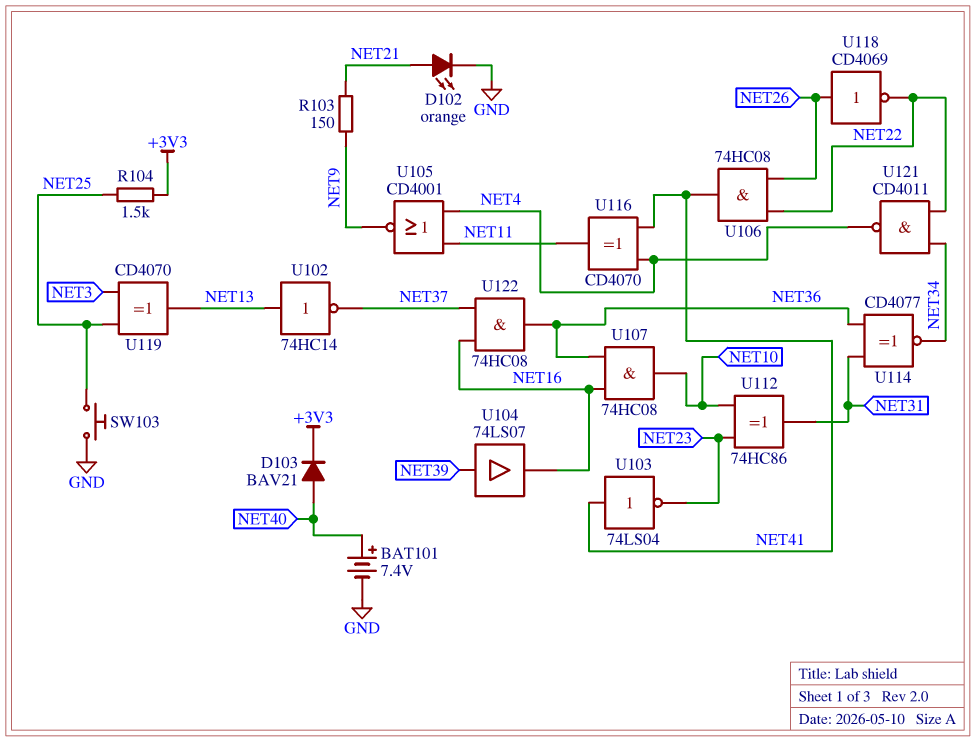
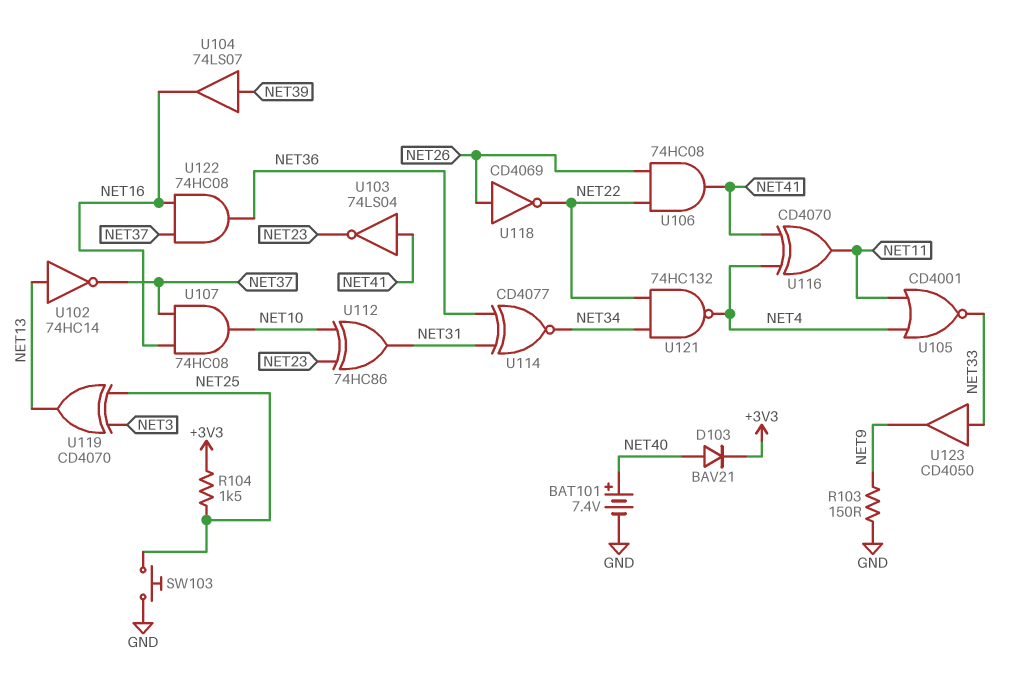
D102: LED orange (A NET21, K GND) -> none
R103: 150 (NET9, NET21) -> 150 (GND, NET9)
U105: NOR CD4001 (in NET4, in NET11, out NET9) -> NOR CD4001 (in NET4, in NET11, out NET33)
U107: AND 74HC08 (in NET16, in NET36, out NET10) -> AND 74HC08 (in NET16, in NET37, out NET10)
U121: NAND CD4011 (in NET22, in NET34, out NET4) -> NAND 74HC132 (in NET22, in NET34, out NET4)
U123: none -> buffer CD4050 (in NET33, out NET9)

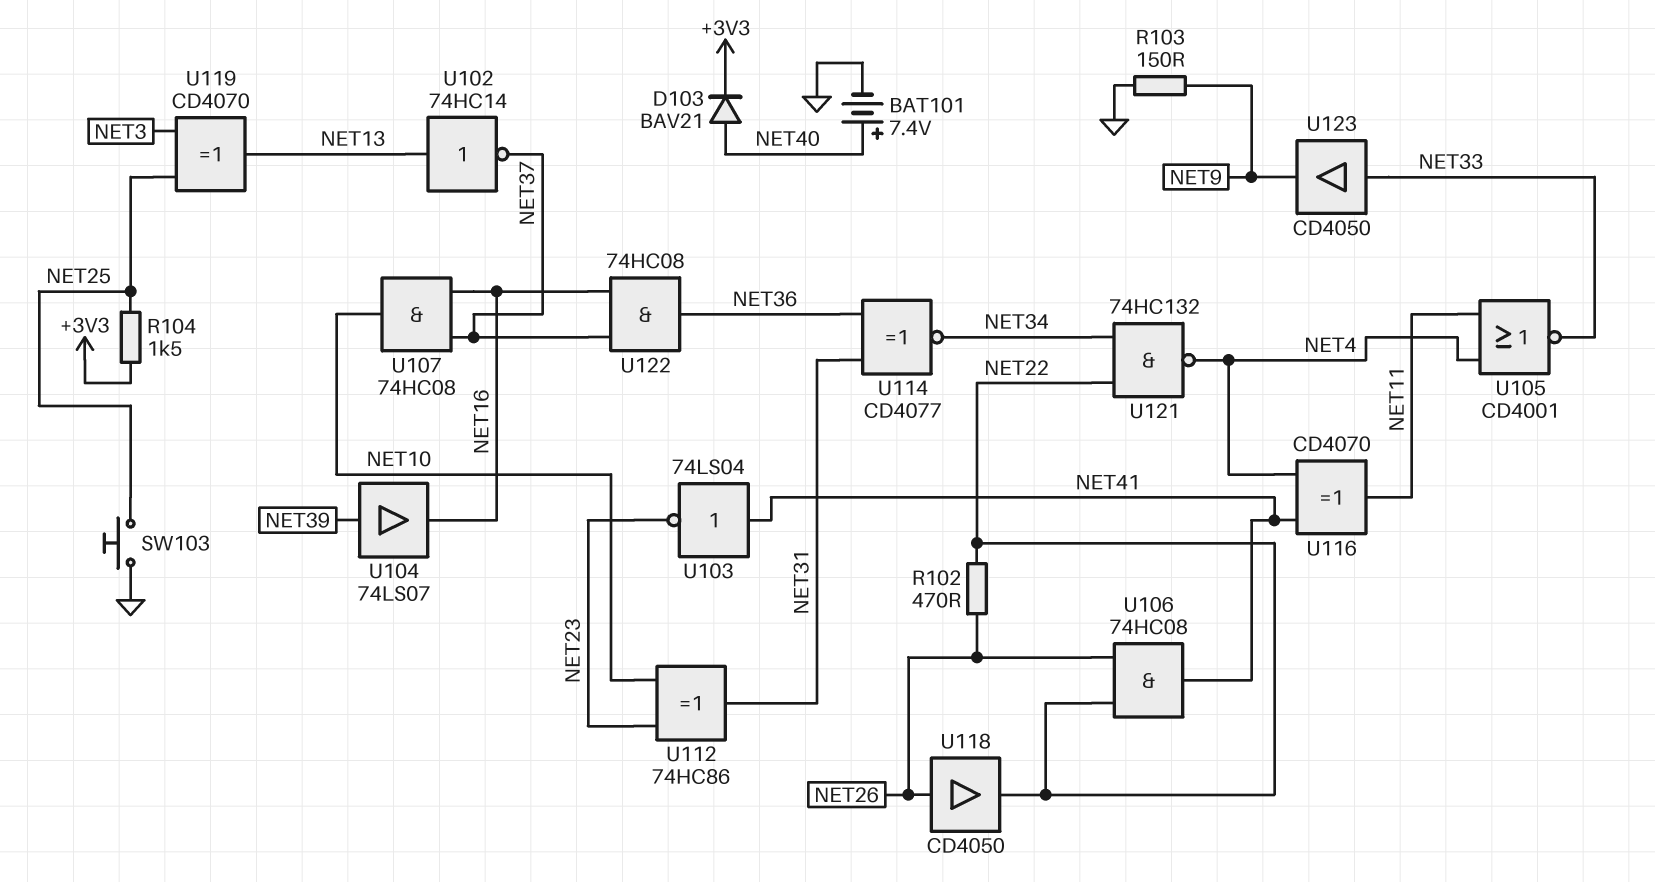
R102: none -> 470 (NET22, NET26)
U118: NOT CD4069 (in NET26, out NET22) -> buffer CD4050 (in NET26, out NET22)

